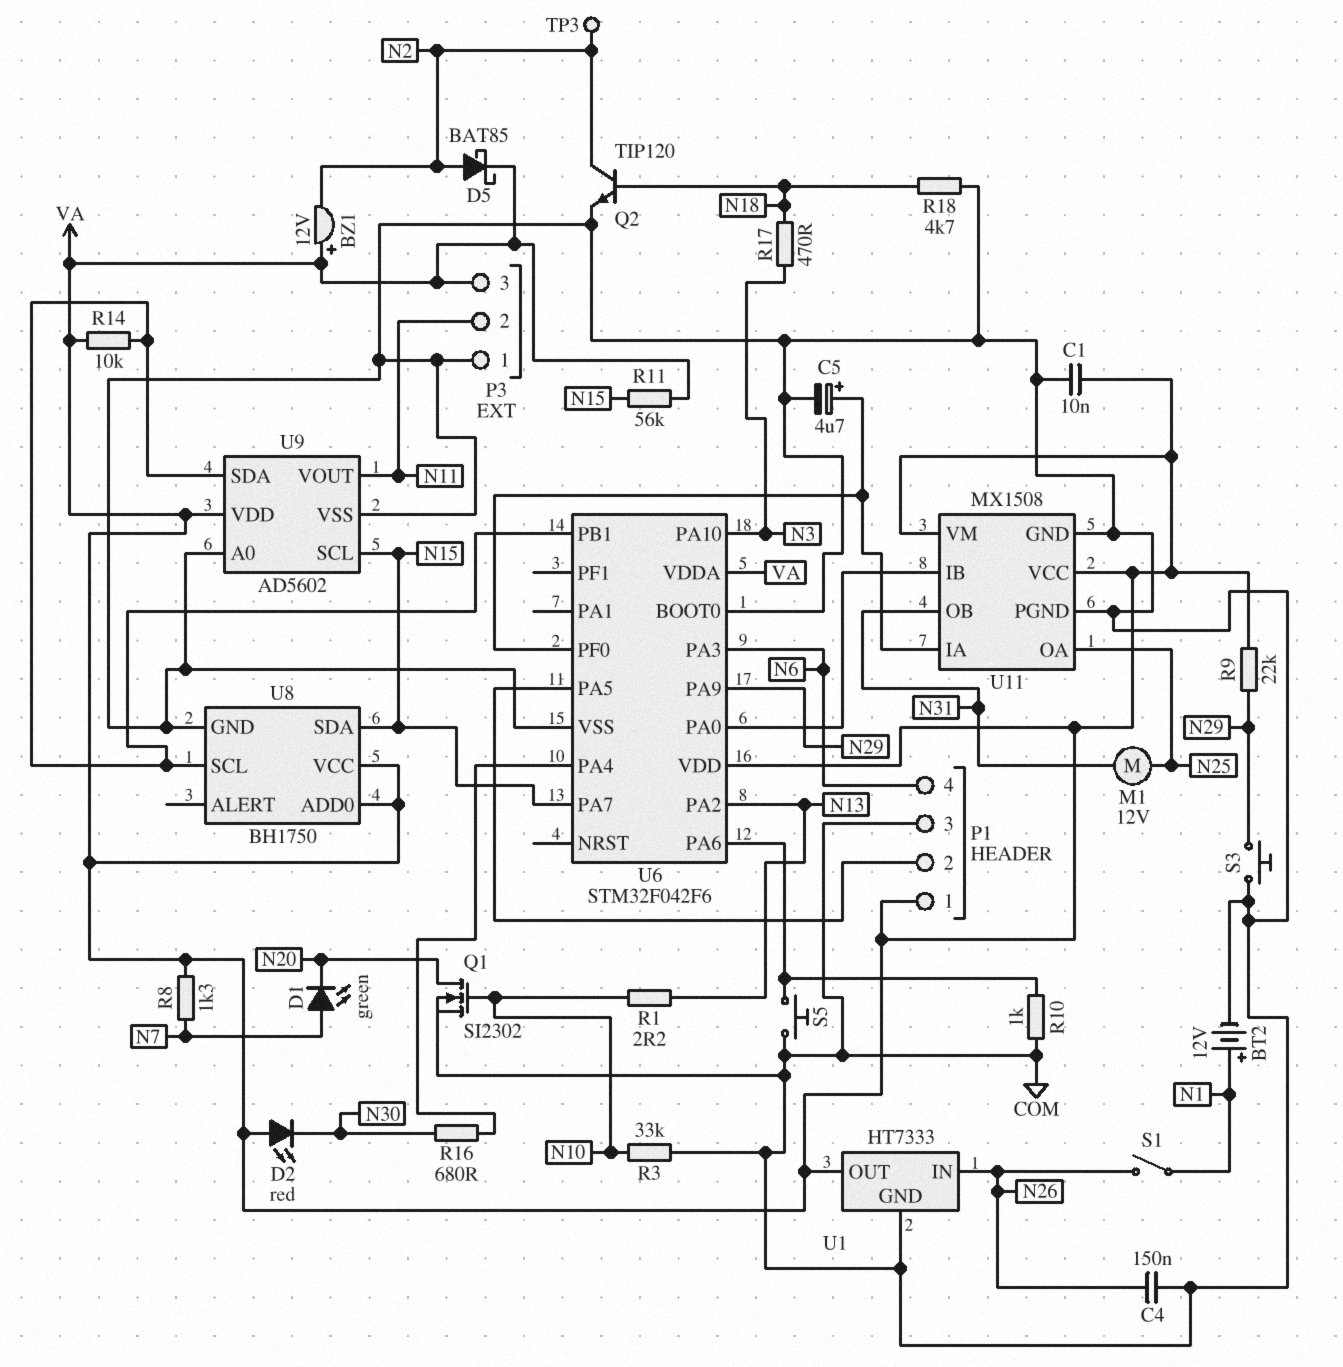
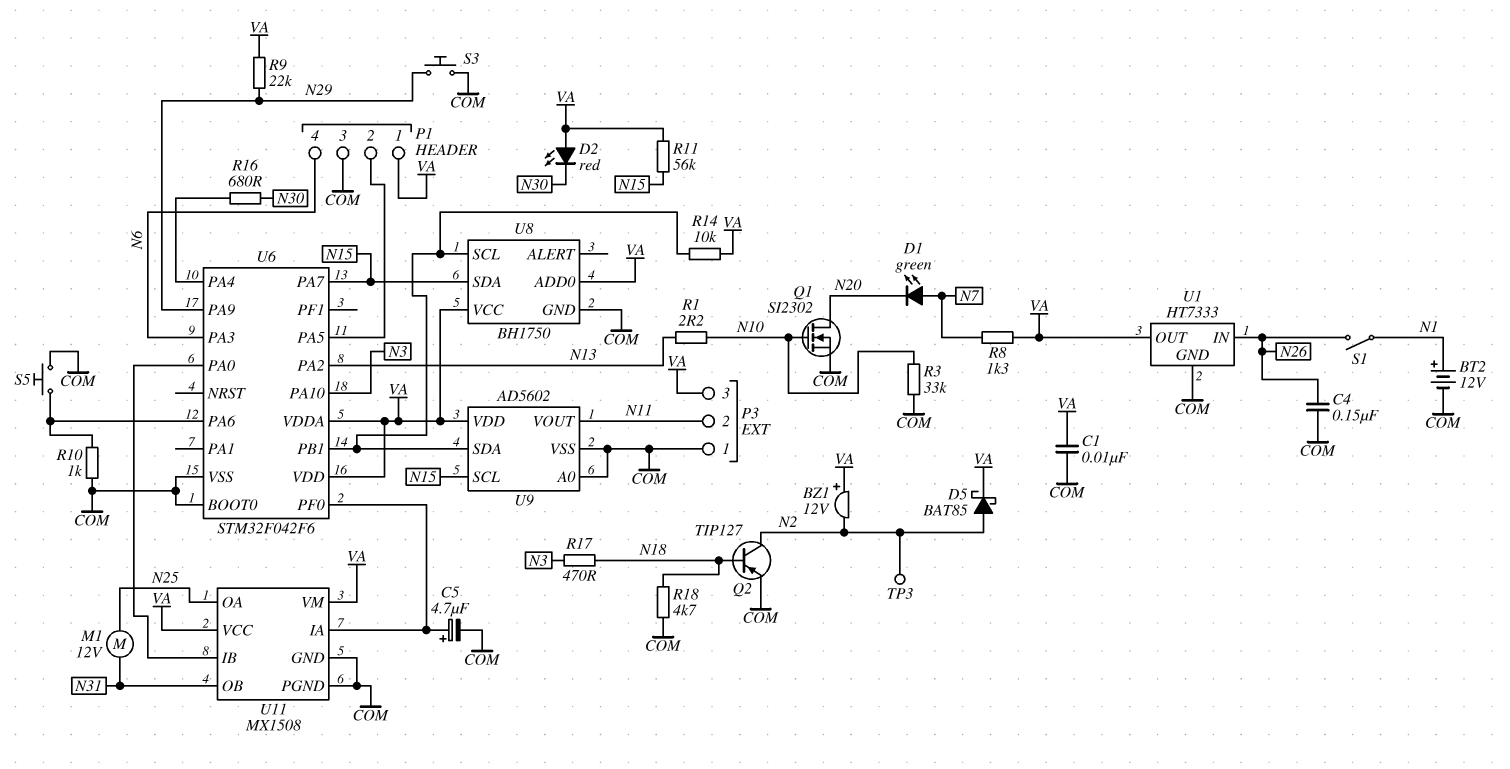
Q2: NPN TIP120 (B N18, C N2, E COM) -> PNP TIP127 (B N18, C N2, E COM)

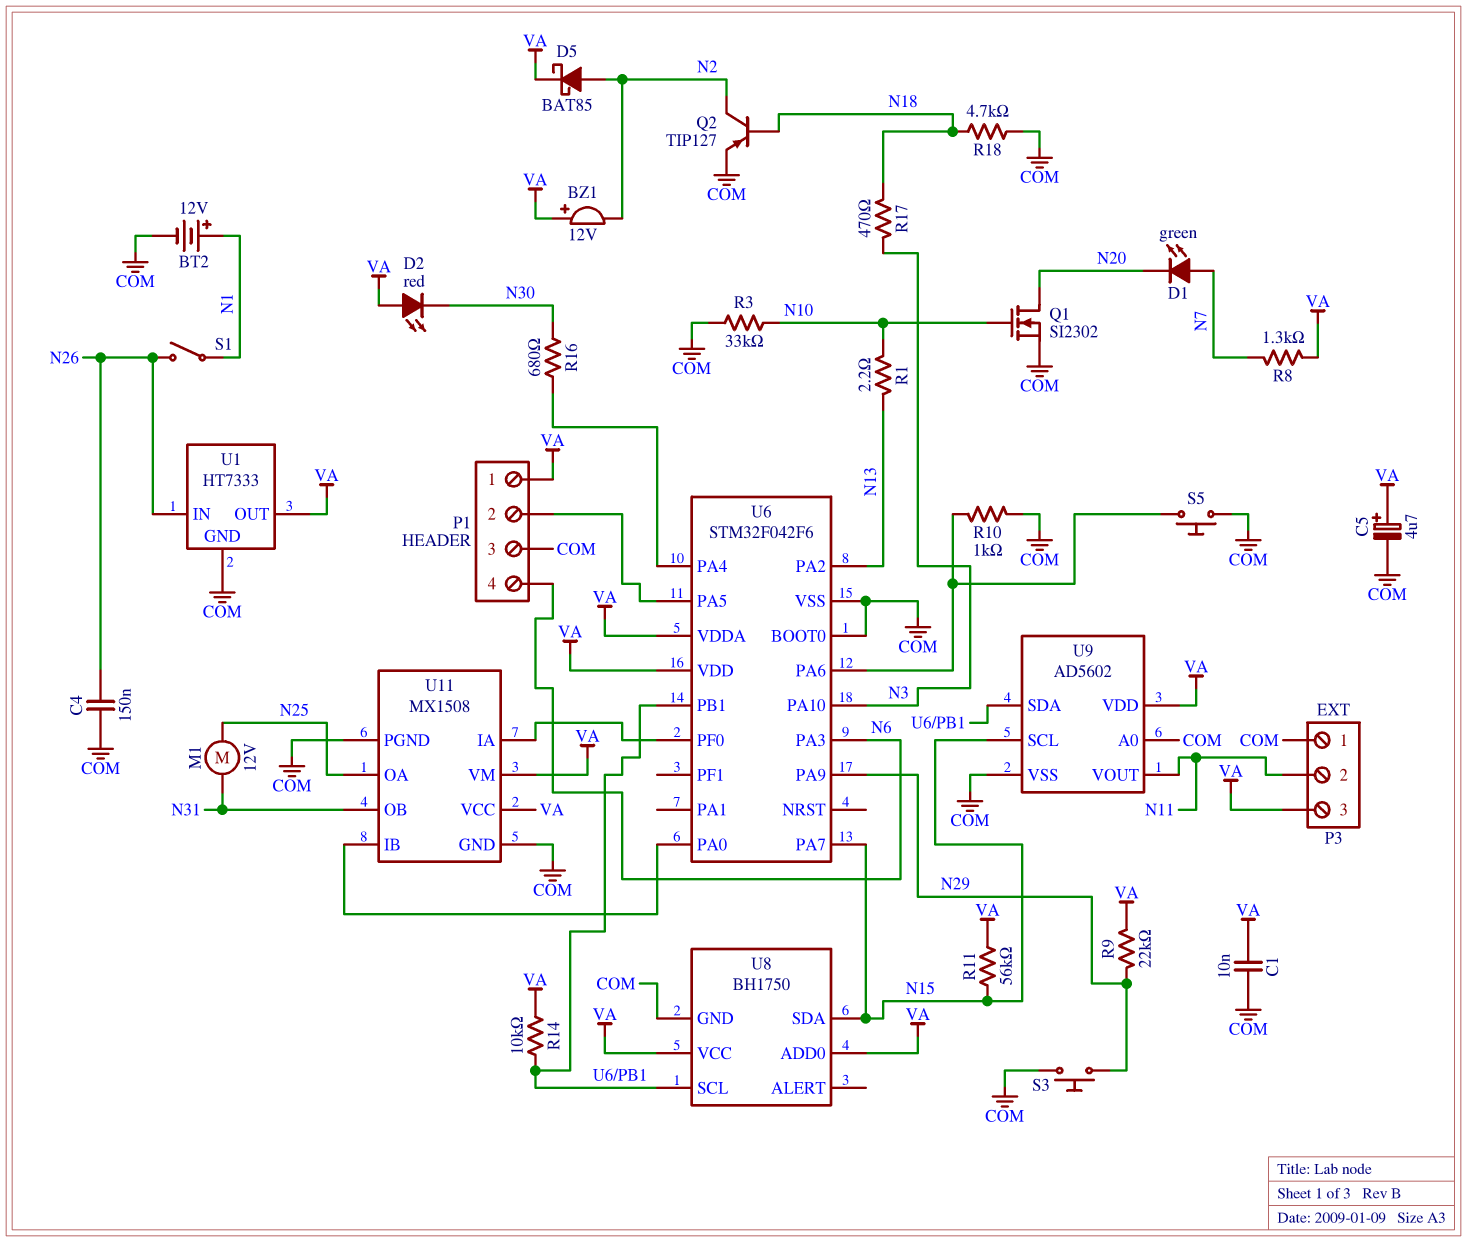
C5: 4.7uF (plus U6/PF0, minus COM) -> 4.7uF (plus VA, minus COM)
TP3: test point (N2) -> none

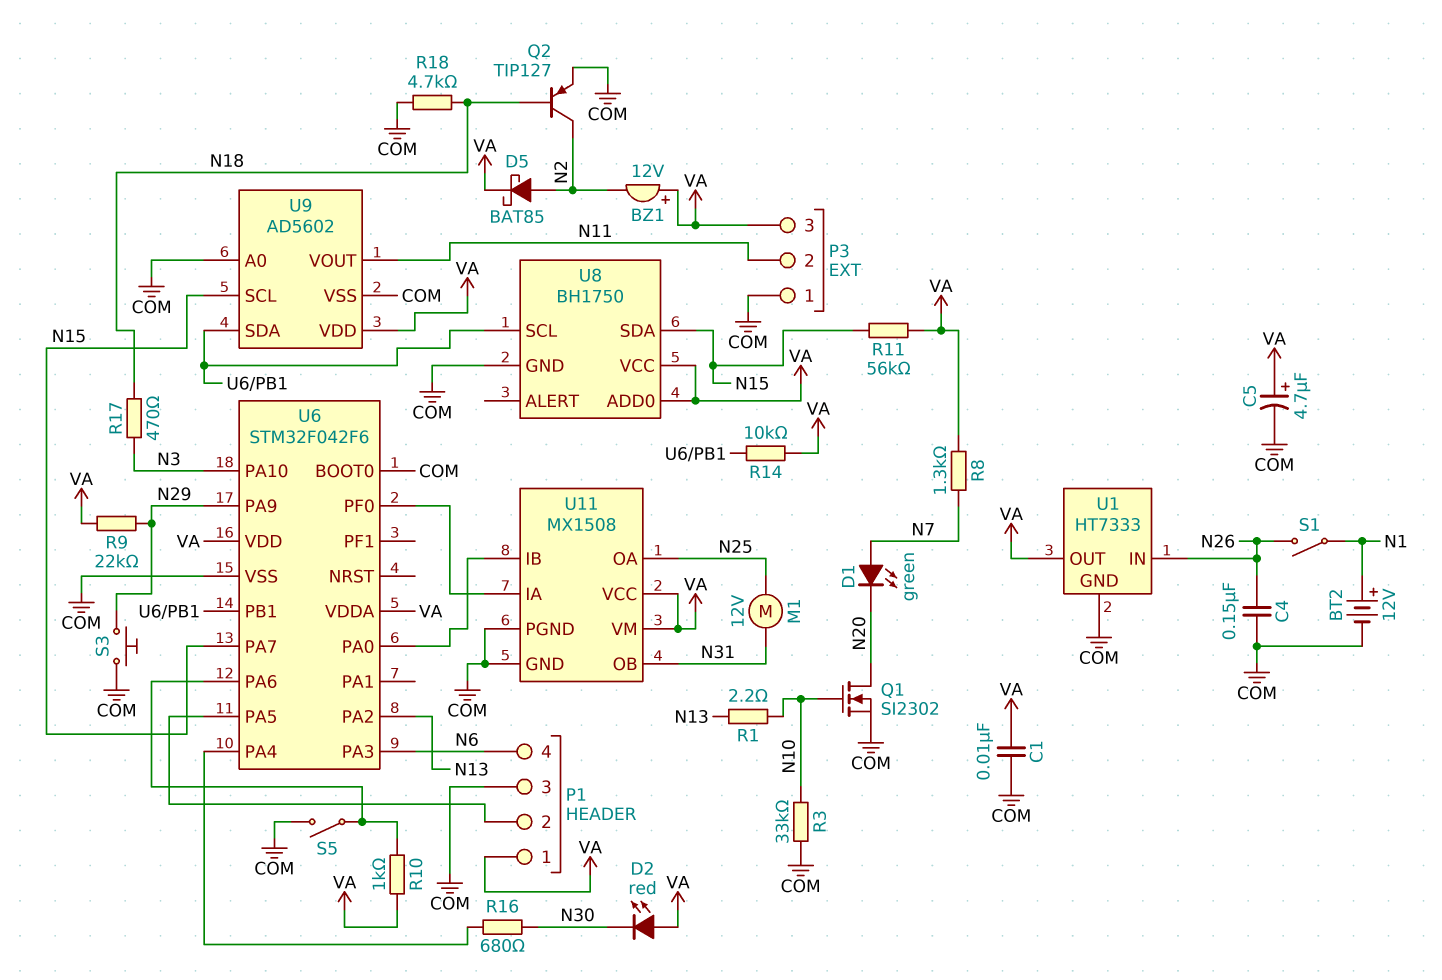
R10: 1k (COM, U6/PA6) -> 1k (U6/PA6, VA)
S5: button (COM, U6/PA6) -> switch (COM, U6/PA6)

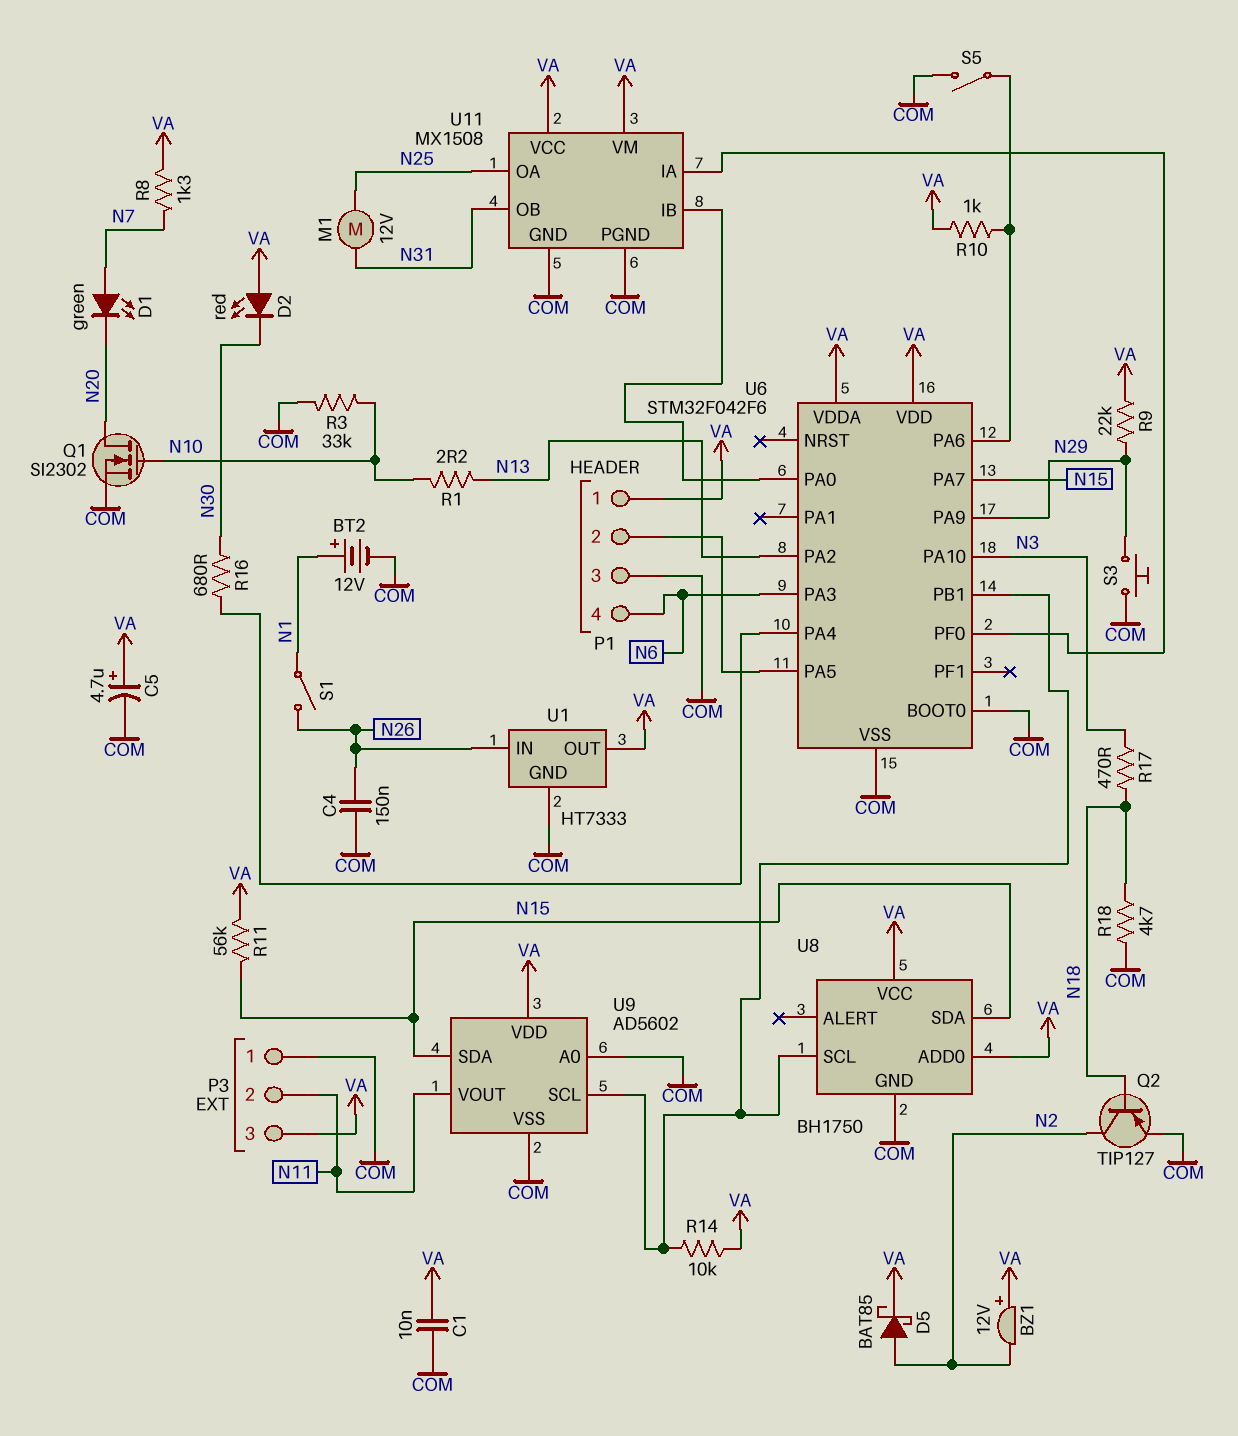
U9 pin SCL: N15 -> U6/PB1
U9 pin SDA: U6/PB1 -> N15

